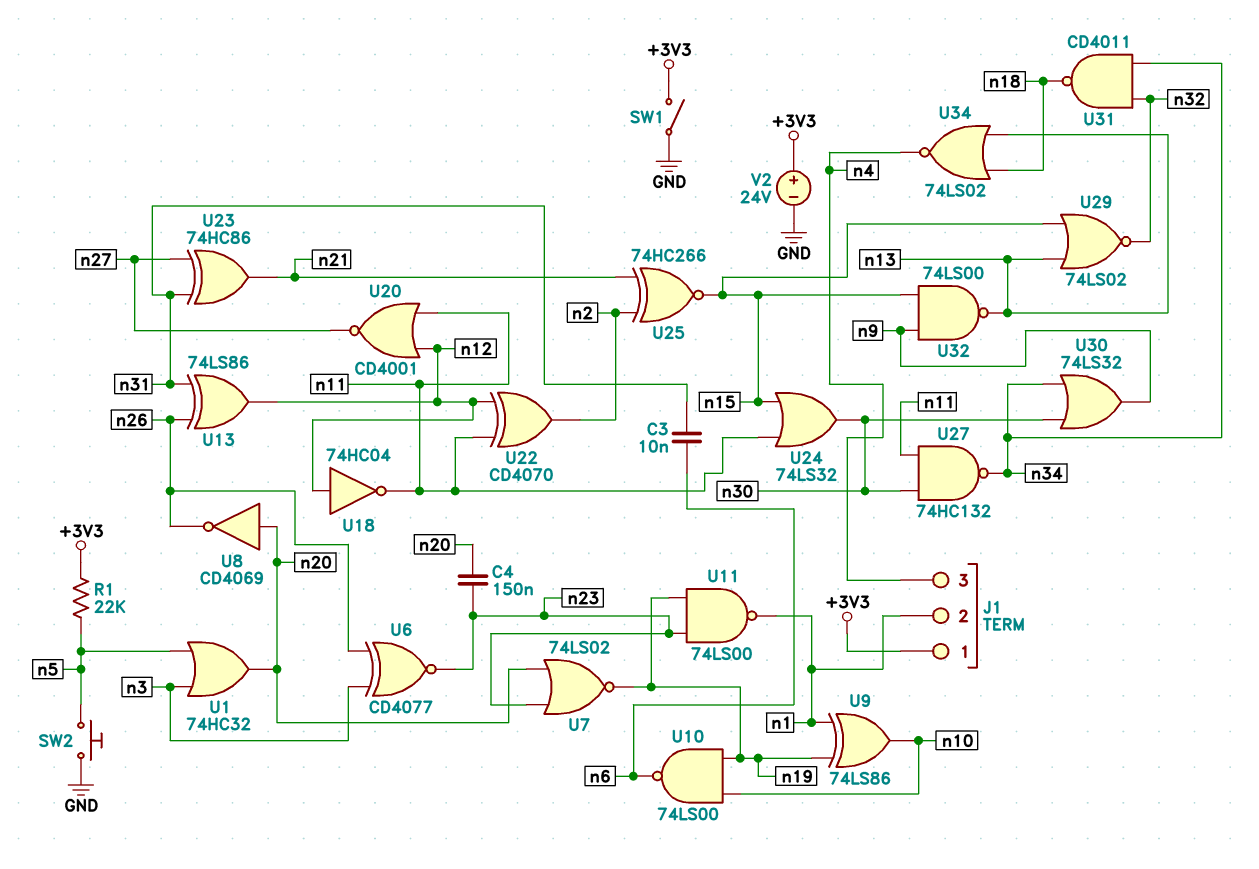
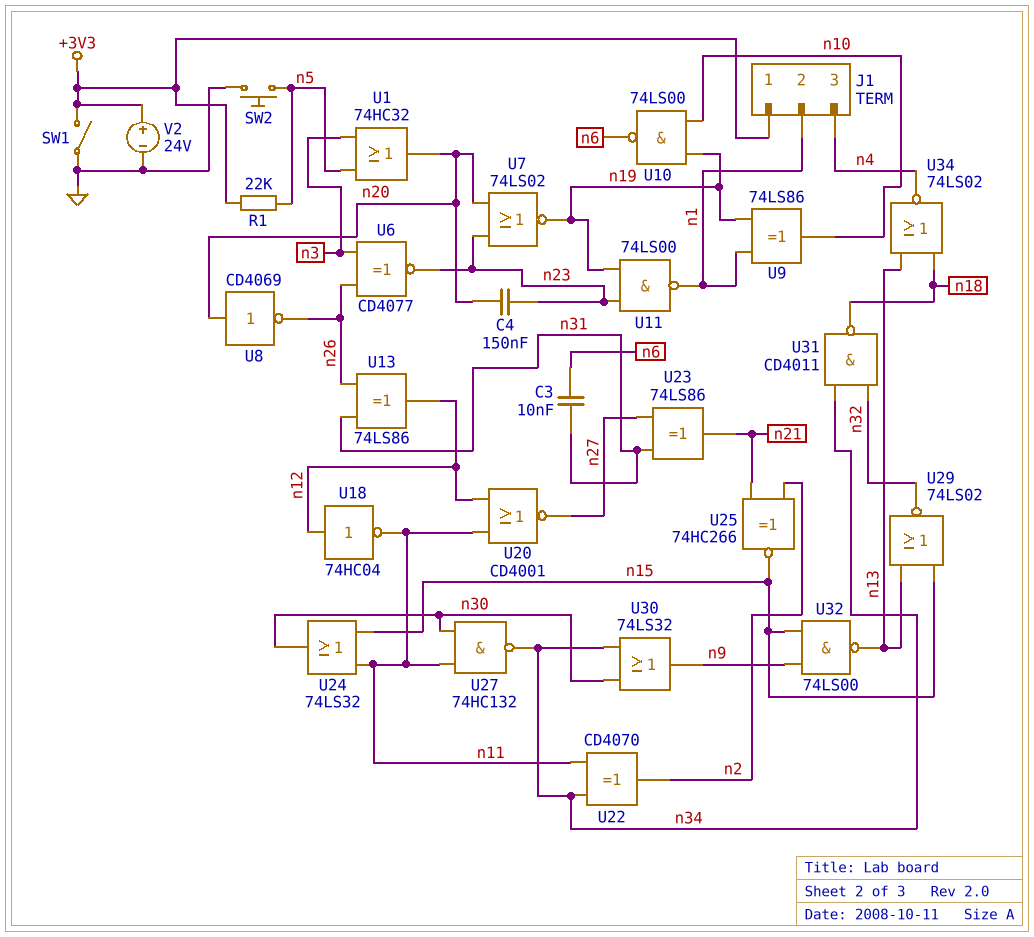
U22: XOR CD4070 (in n11, in n12, out n2) -> XOR CD4070 (in n11, in n34, out n2)
U23: XOR 74HC86 (in n27, in n31, out n21) -> XOR 74LS86 (in n27, in n31, out n21)

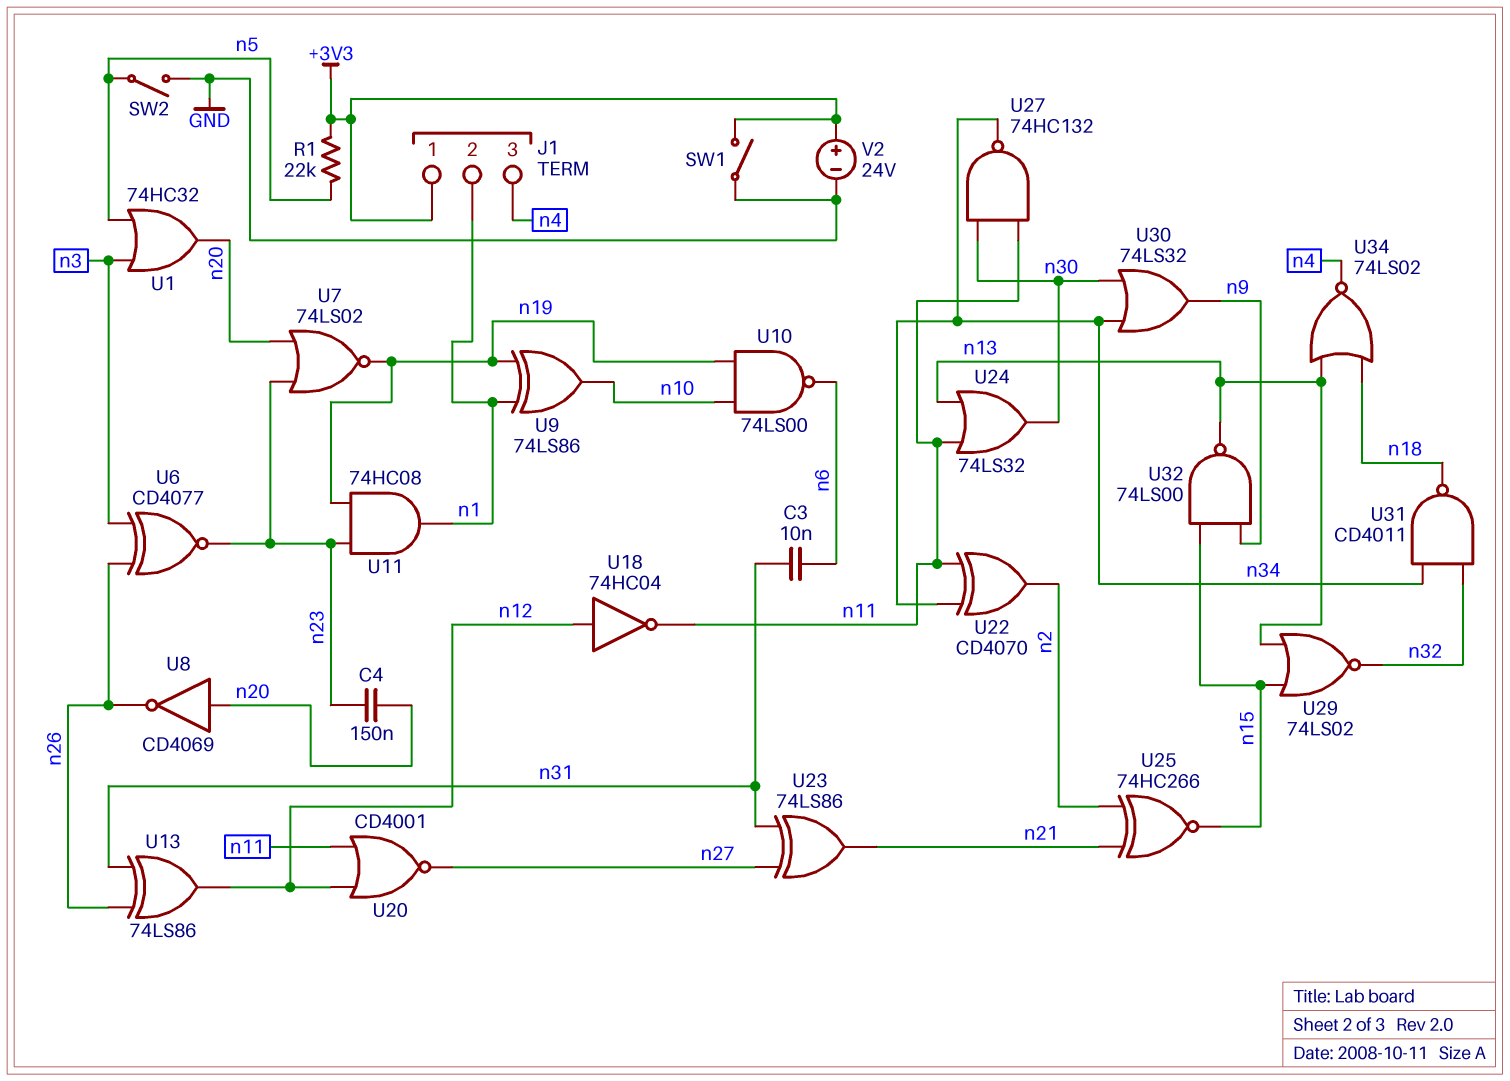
SW2: button (GND, n5) -> switch (GND, n5)
U11: NAND 74LS00 (in n19, in n23, out n1) -> AND 74HC08 (in n19, in n23, out n1)
U24: OR 74LS32 (in n11, in n15, out n30) -> OR 74LS32 (in n11, in n13, out n30)

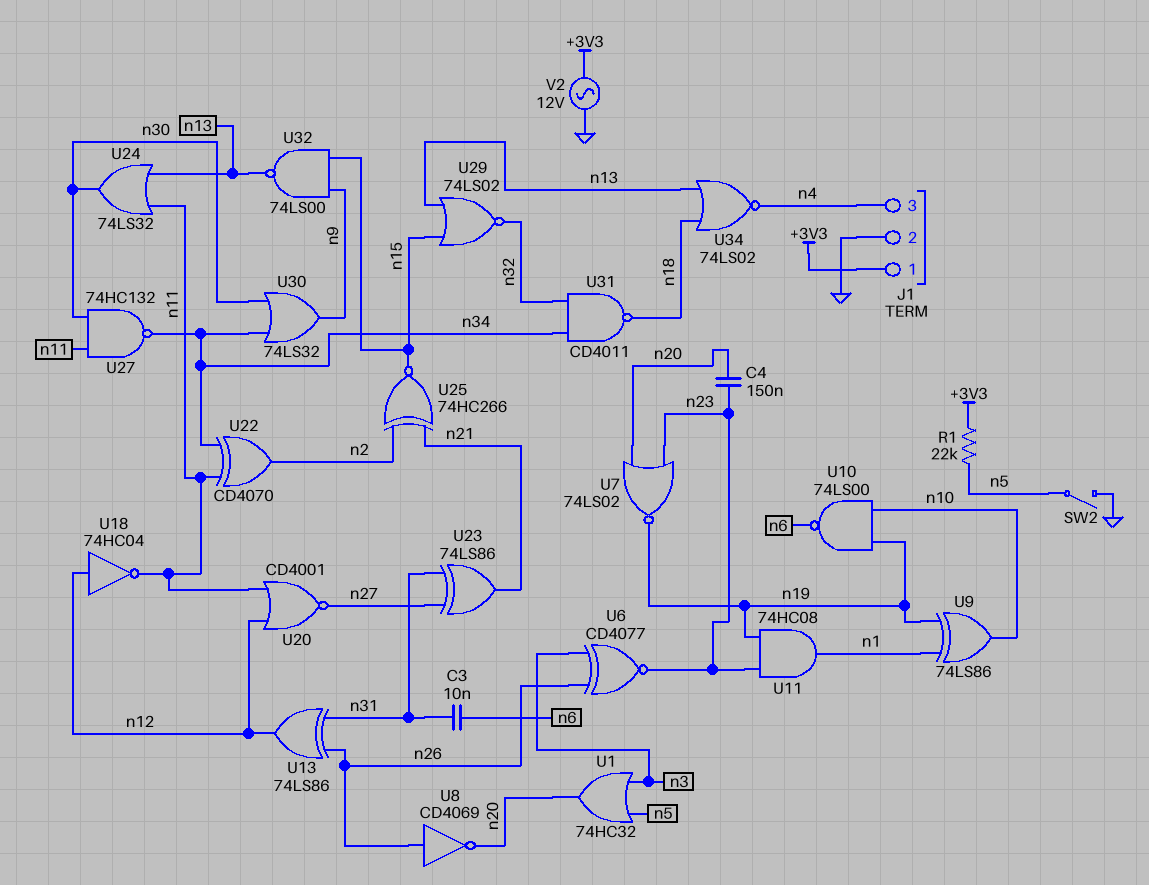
J1 pin 2: n1 -> GND
SW1: switch (+3V3, GND) -> none
U8: NOT CD4069 (in n20, out n26) -> NOT CD4069 (in n26, out n20)
V2: 24V (plus +3V3, minus GND) -> AC 12V (+3V3, GND)

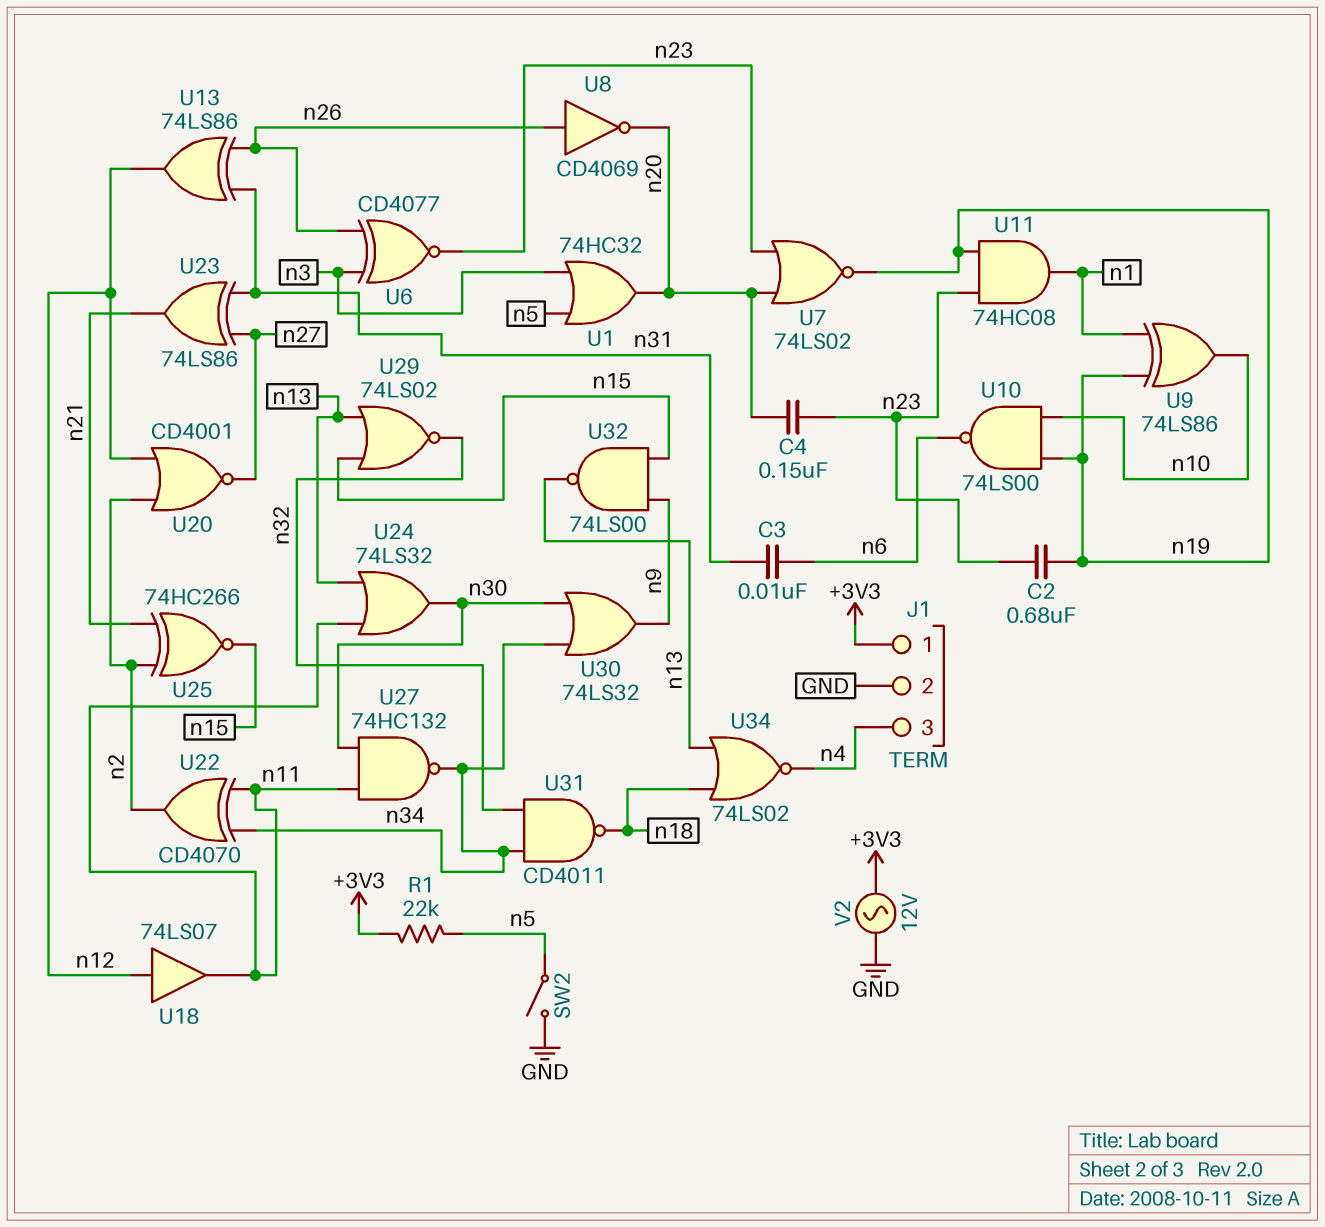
C2: none -> 680nF (n19, n23)
U18: NOT 74HC04 (in n12, out n11) -> buffer 74LS07 (in n12, out n11)
U20: NOR CD4001 (in n11, in n12, out n27) -> NOR CD4001 (in n2, in n12, out n27)

